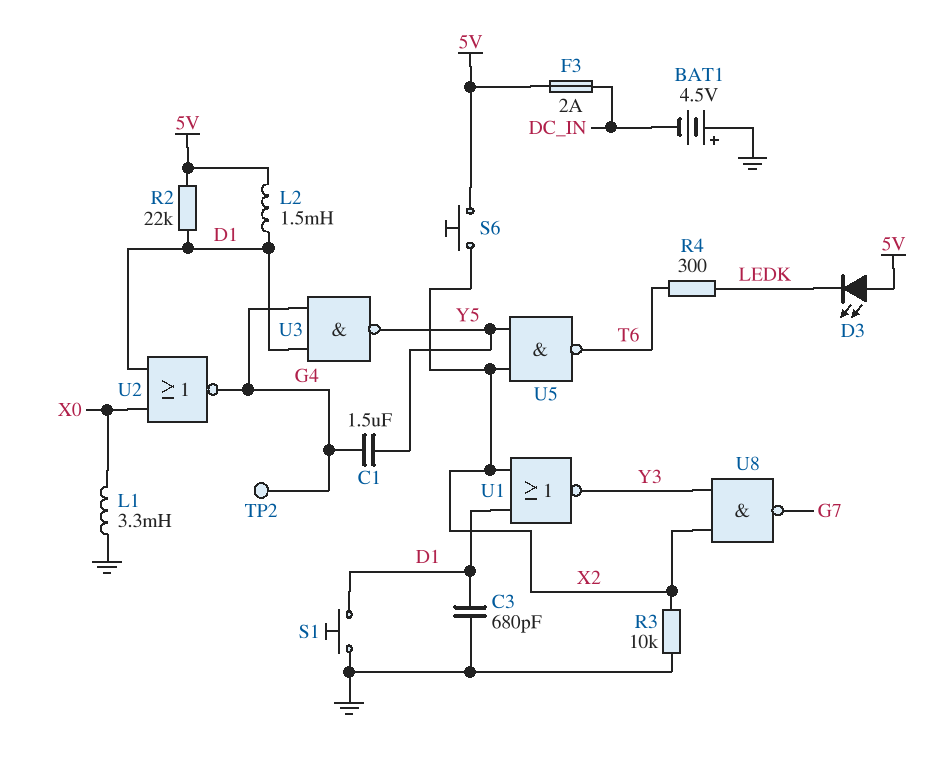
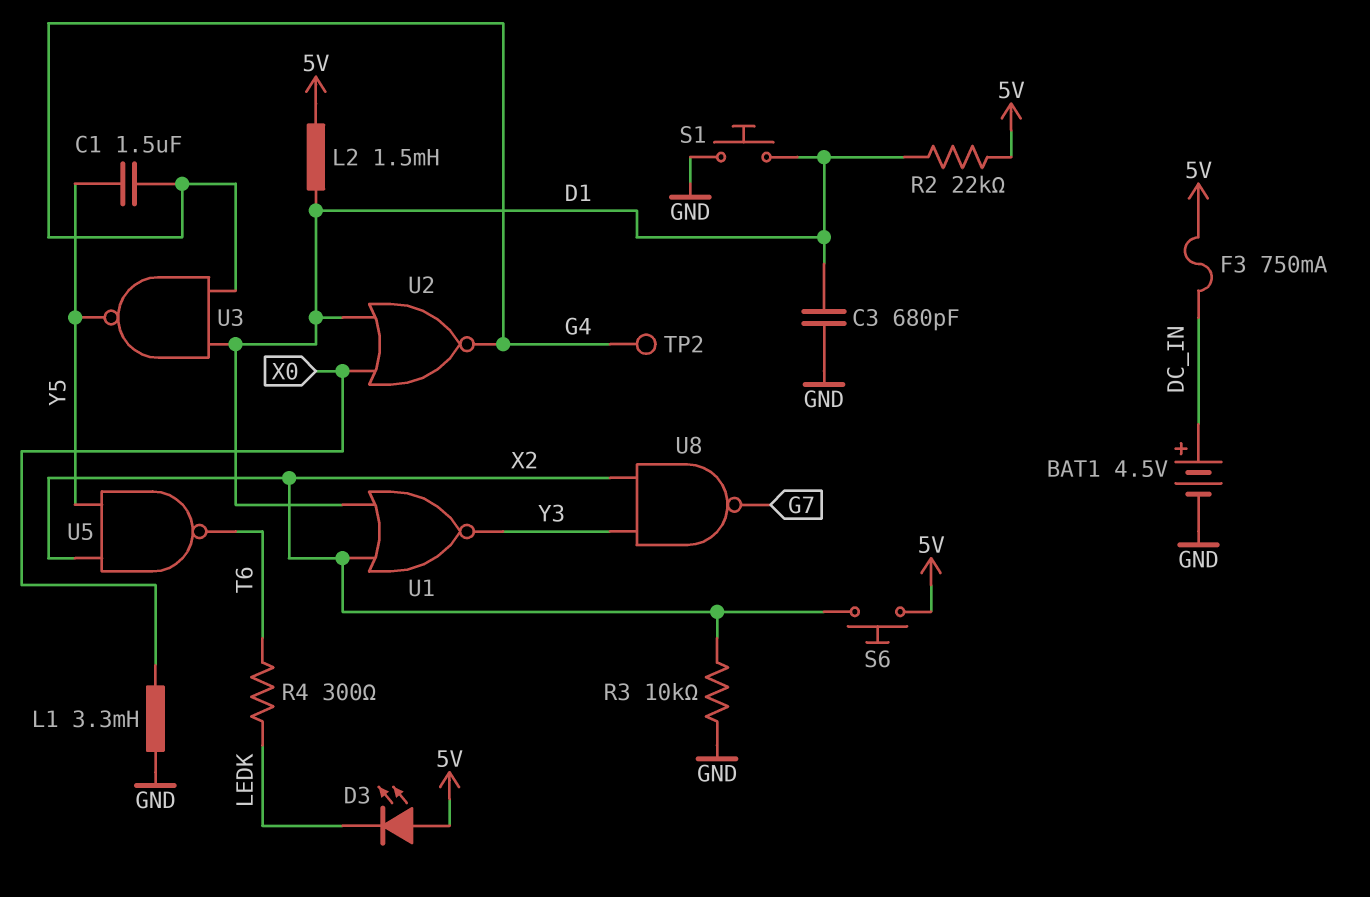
BAT1: 4.5V (plus GND, minus DC_IN) -> 4.5V (plus DC_IN, minus GND)
F3: 2A (5V, DC_IN) -> 750mA (5V, DC_IN)

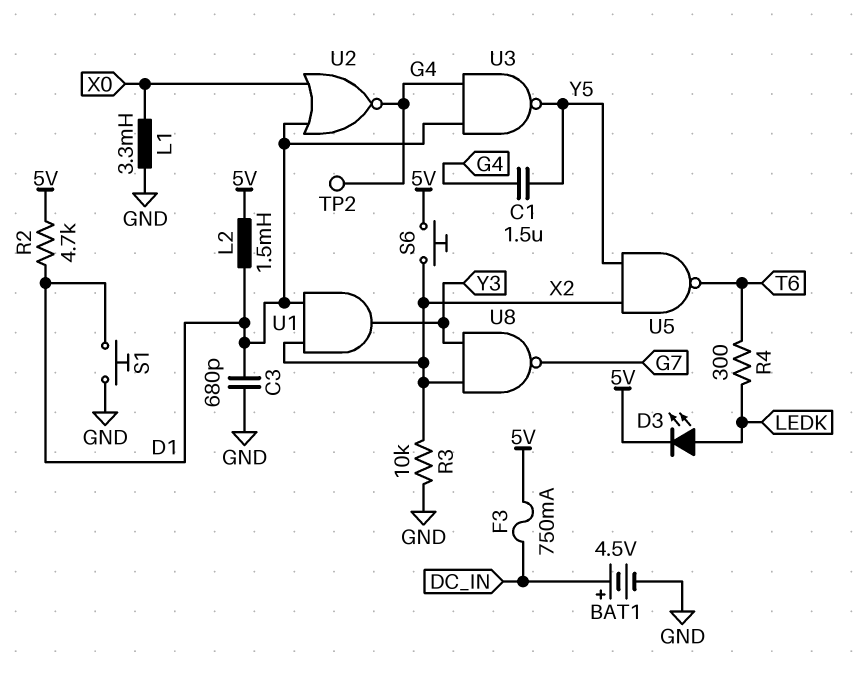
D3: LED (A 5V, K LEDK) -> LED (A LEDK, K 5V)
R2: 22k (5V, D1) -> 4.7k (5V, D1)
U1: NOR (in D1, in X2, out Y3) -> AND (in D1, in X2, out Y3)

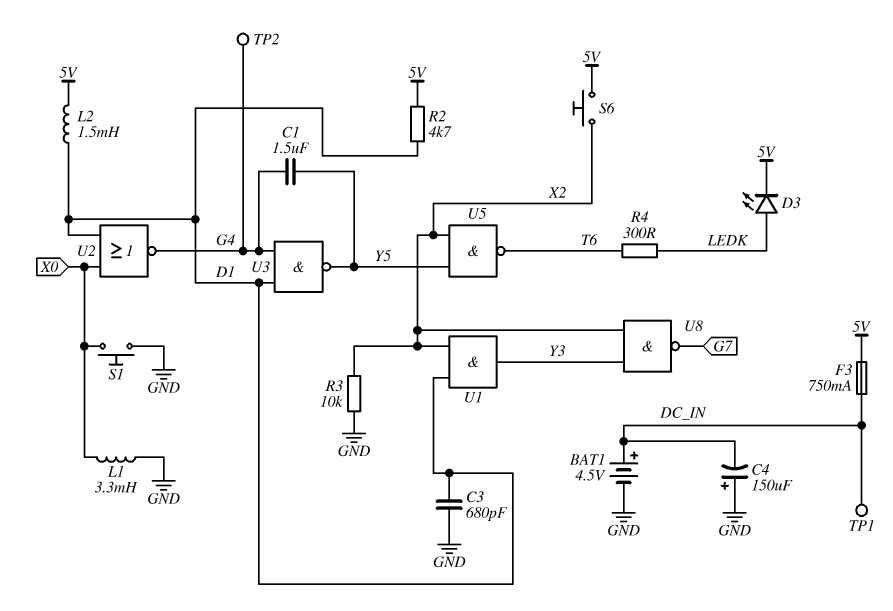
C4: none -> 150uF (plus GND, minus DC_IN)
S1: button (D1, GND) -> button (GND, X0)
TP1: none -> test point (DC_IN)

